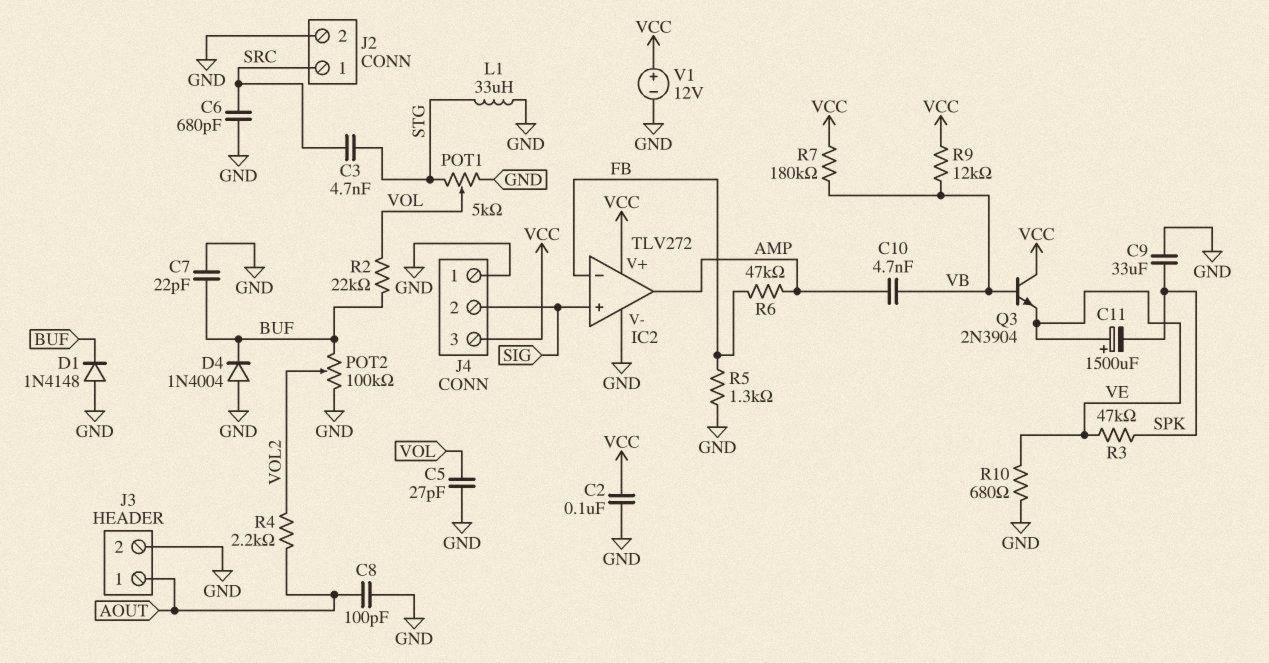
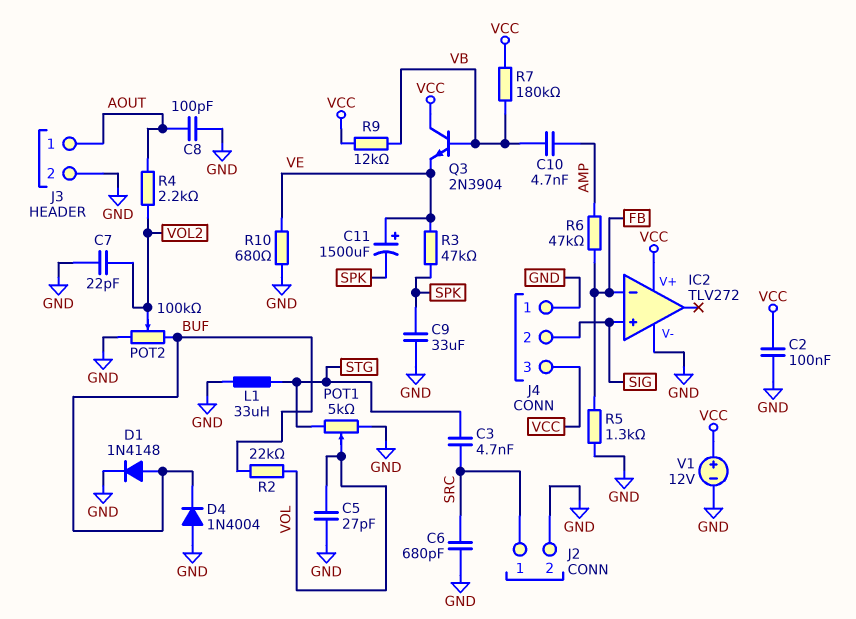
C7: 22pF (BUF, GND) -> 22pF (GND, VOL2)
D1: diode 1N4148 (A GND, K BUF) -> diode 1N4148 (A BUF, K GND)
IC2 pin out: AMP -> none

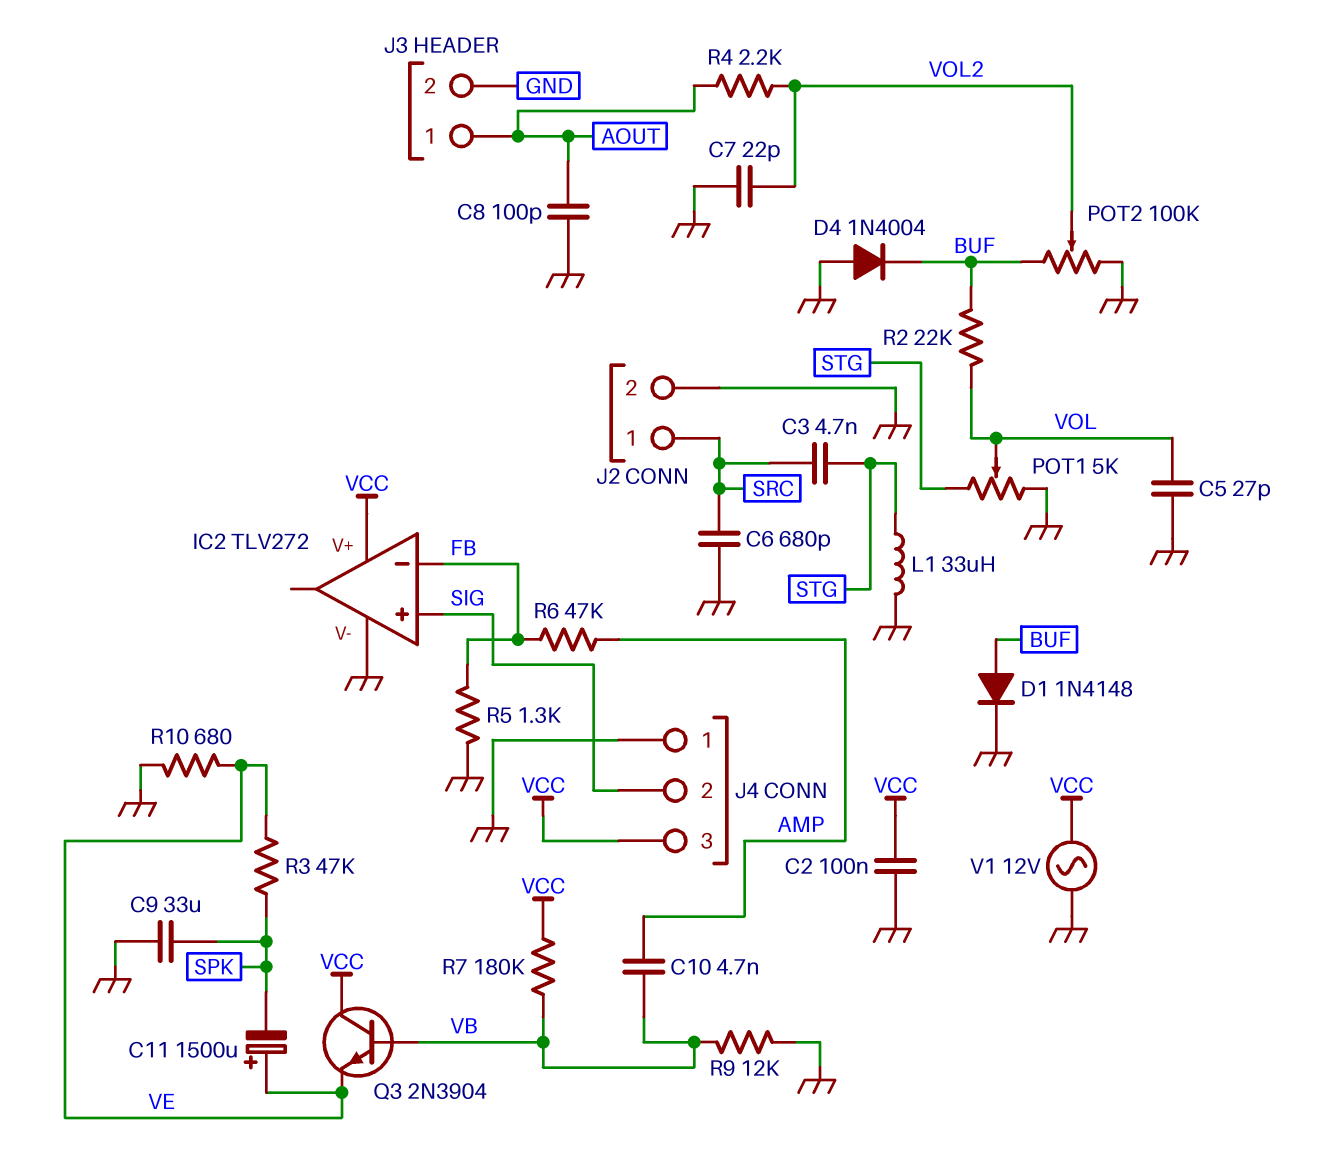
R9: 12k (VB, VCC) -> 12k (GND, VB)
V1: 12V (plus VCC, minus GND) -> AC 12V (GND, VCC)

